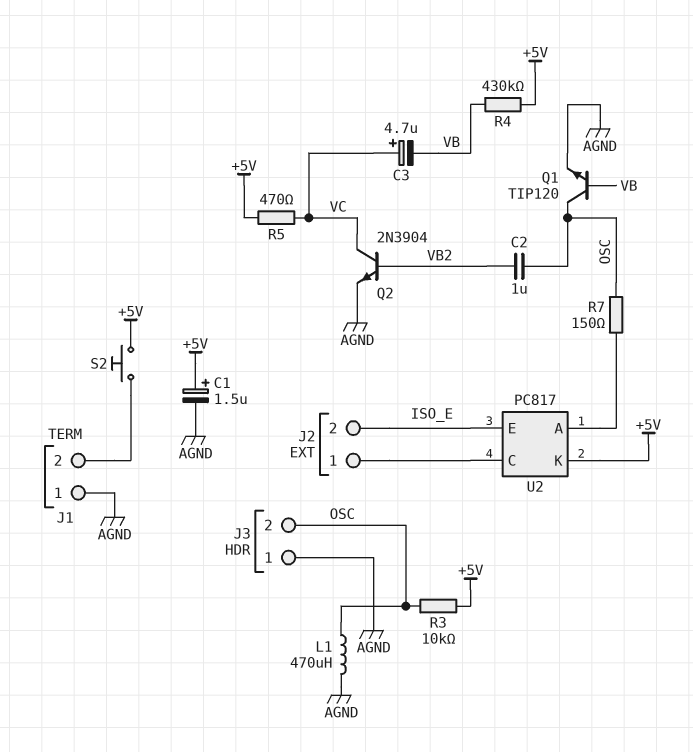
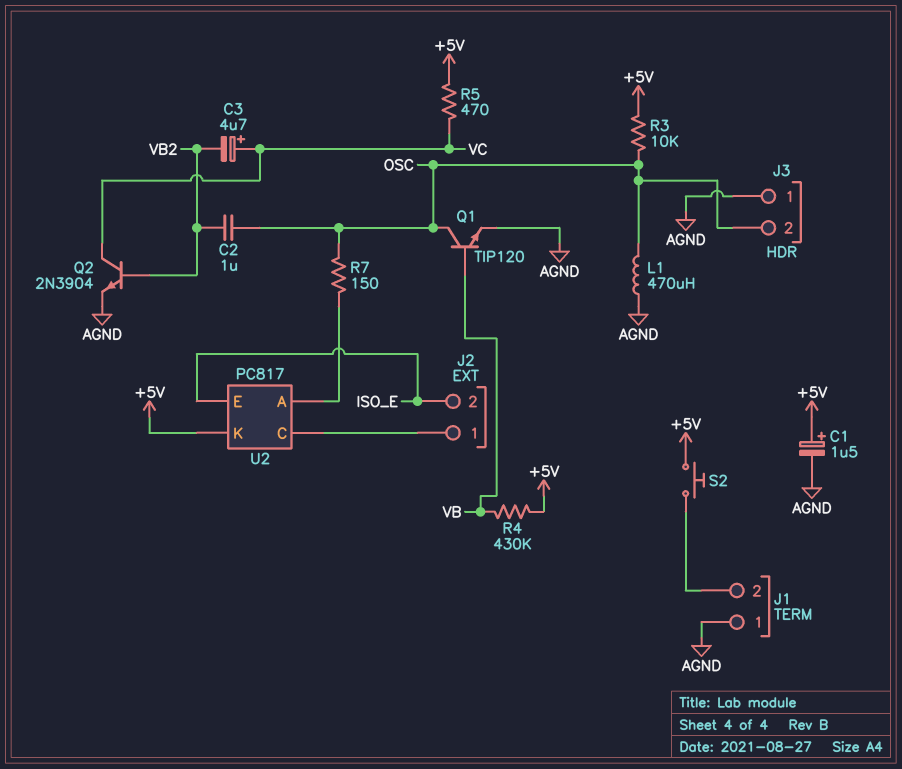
C3: 4.7uF (plus VC, minus VB) -> 4.7uF (plus VC, minus VB2)

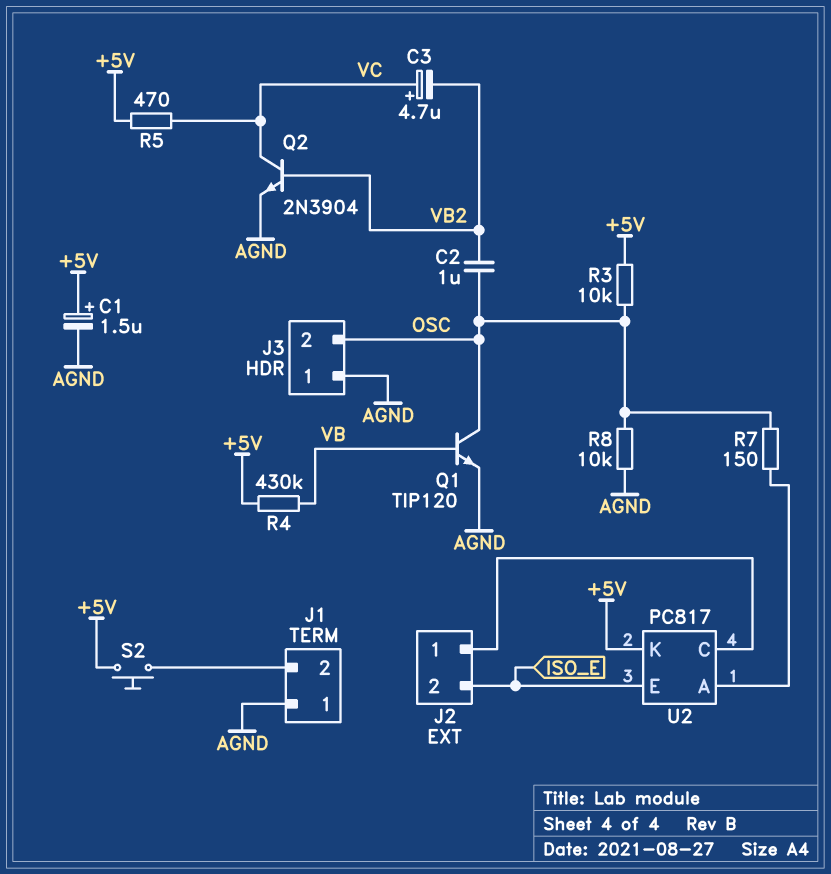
L1: 470uH (AGND, OSC) -> none
R8: none -> 10k (AGND, OSC)

